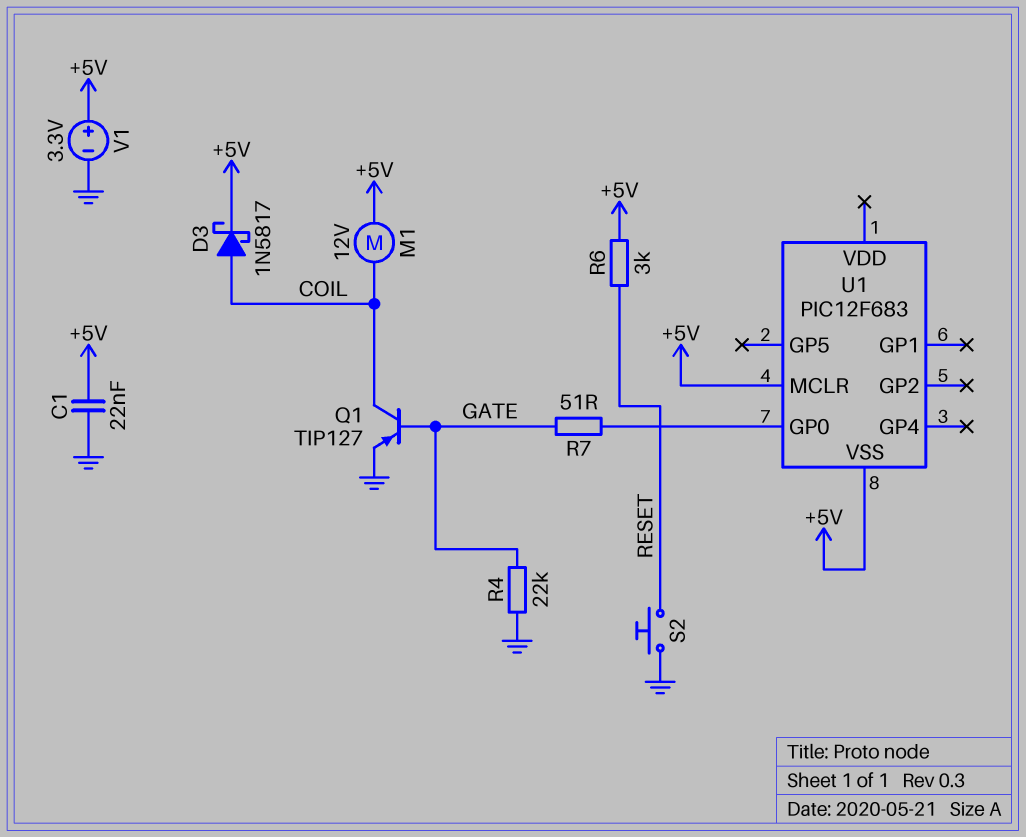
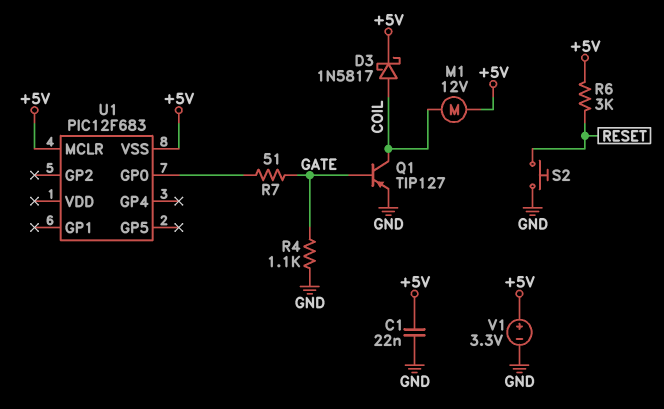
R4: 22k (GATE, GND) -> 1.1k (GATE, GND)

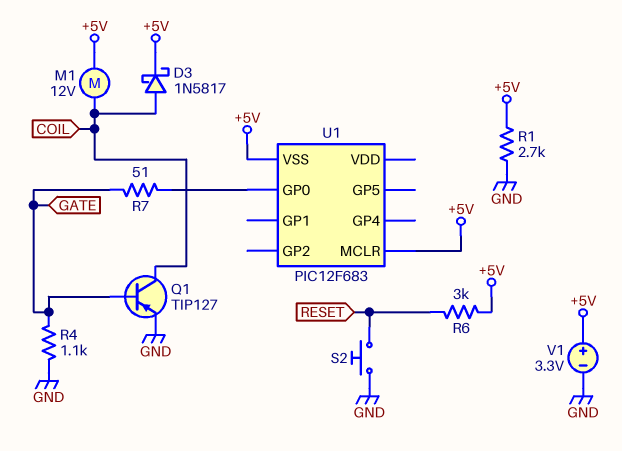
C1: 22nF (+5V, GND) -> none
R1: none -> 2.7k (+5V, GND)

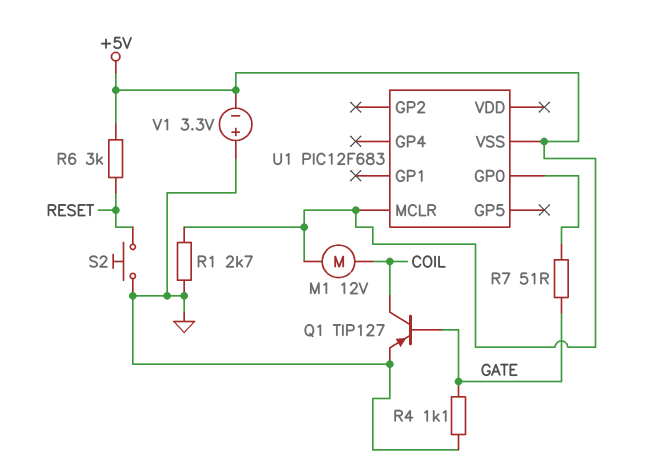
D3: schottky 1N5817 (A COIL, K +5V) -> none
V1: 3.3V (plus +5V, minus GND) -> 3.3V (plus GND, minus +5V)

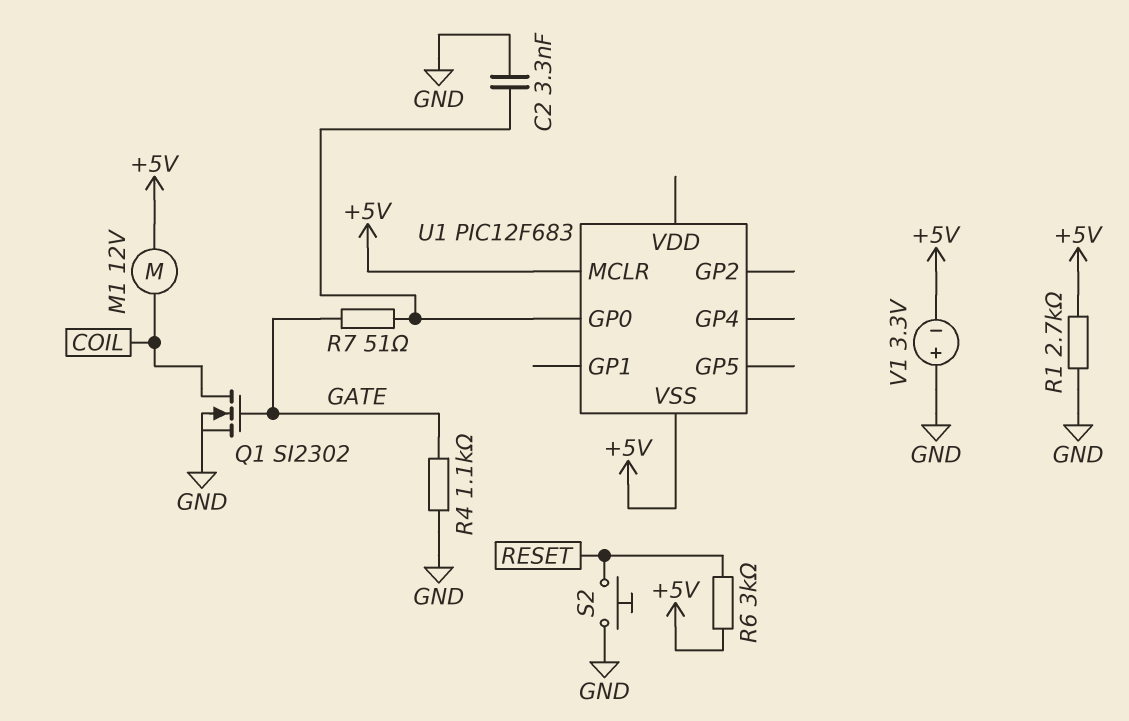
C2: none -> 3.3nF (GND, U1/GP0)
Q1: PNP TIP127 (B GATE, C COIL, E GND) -> NMOS SI2302 (G GATE, D COIL, S GND)

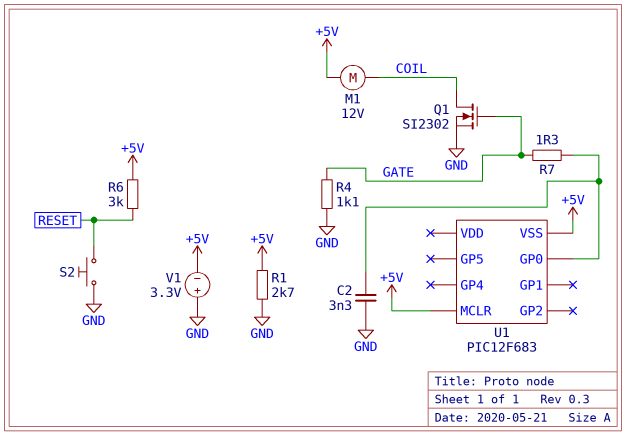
R7: 51 (GATE, U1/GP0) -> 1.3 (GATE, U1/GP0)

